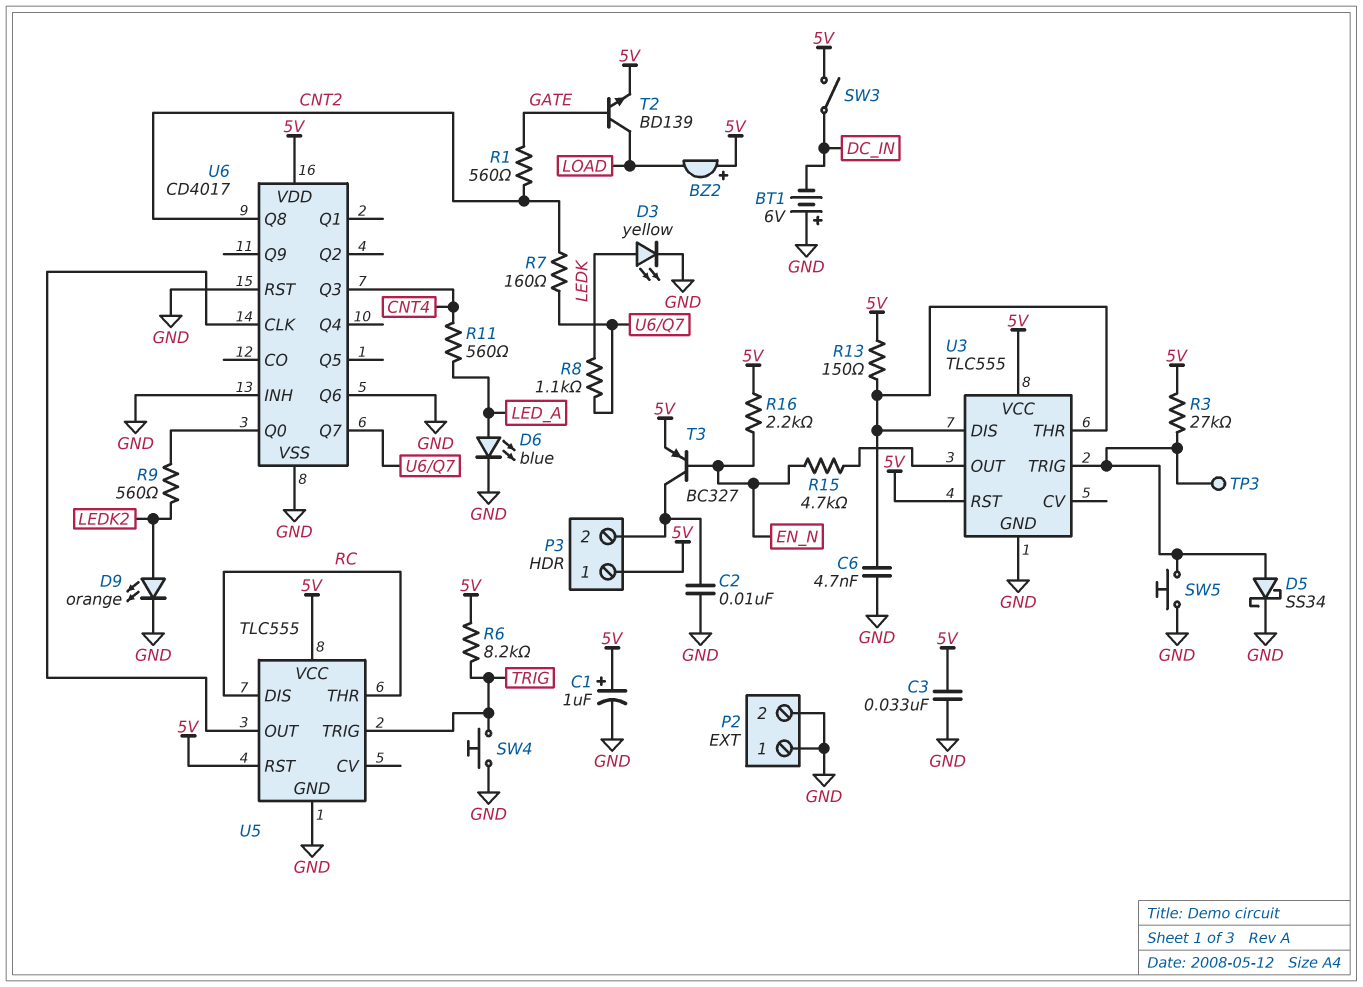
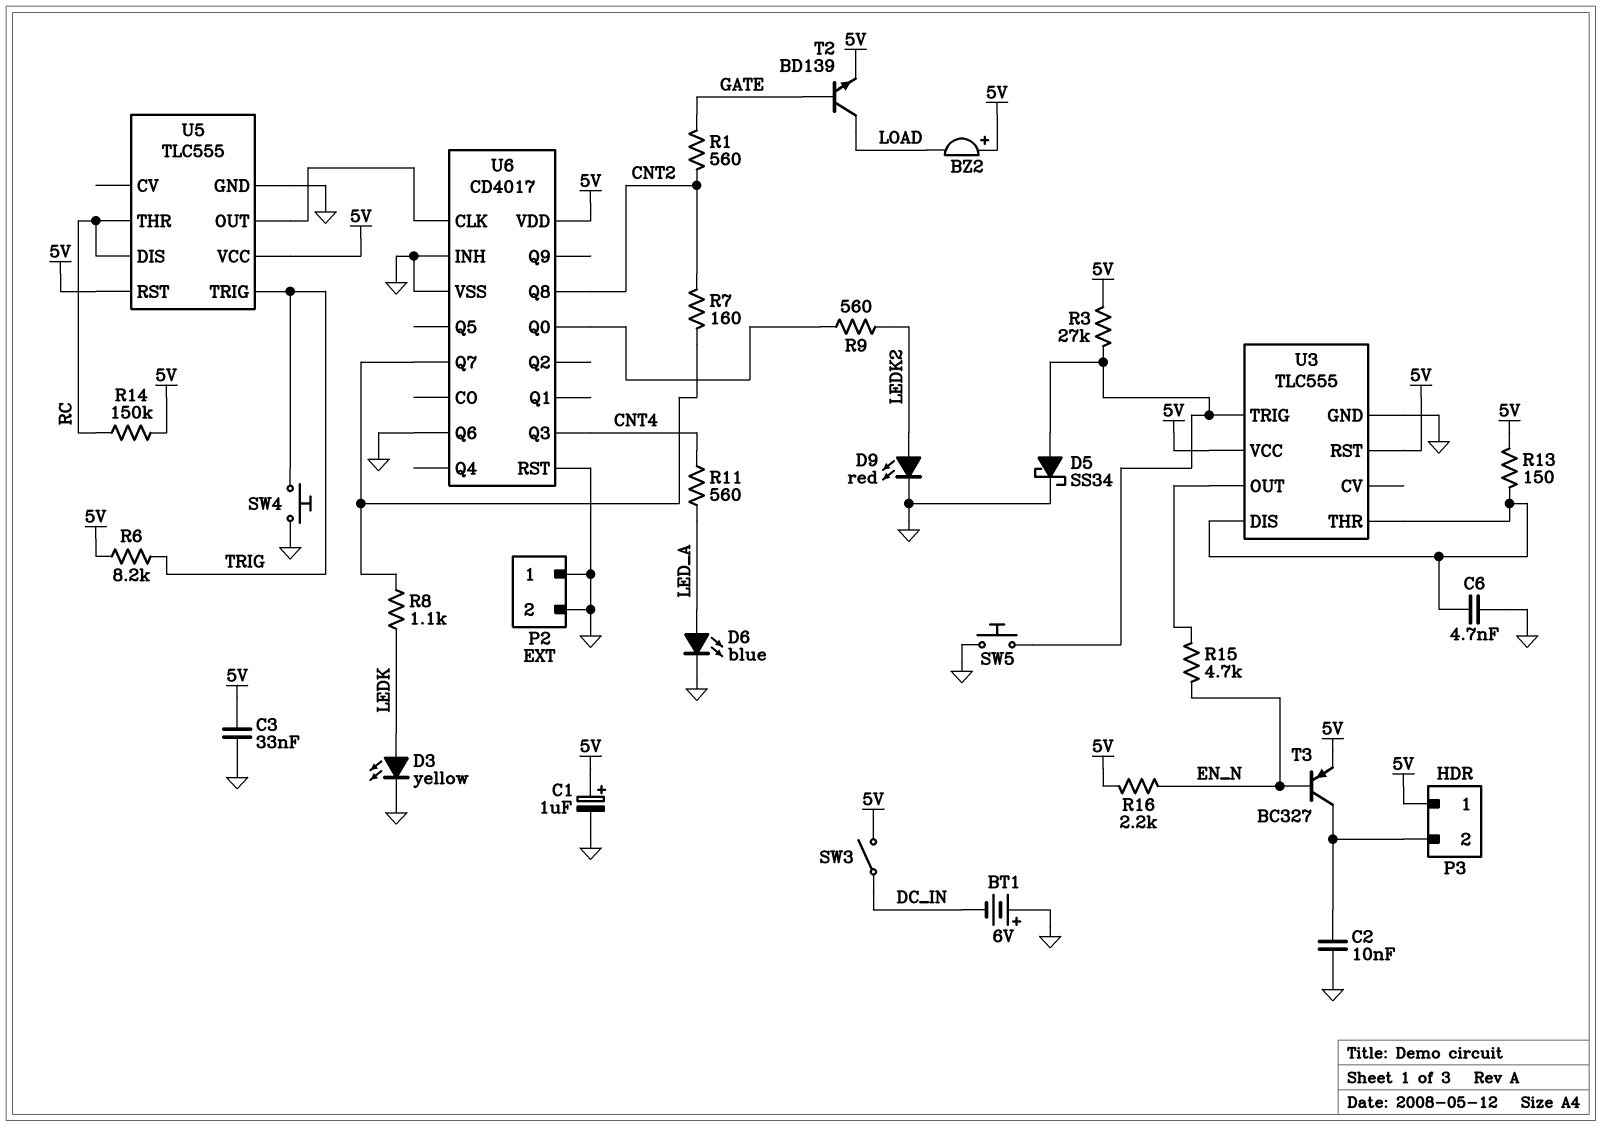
D9: LED orange (A LEDK2, K GND) -> LED red (A LEDK2, K GND)
R14: none -> 150k (5V, RC)
TP3: test point (U3/TRIG) -> none

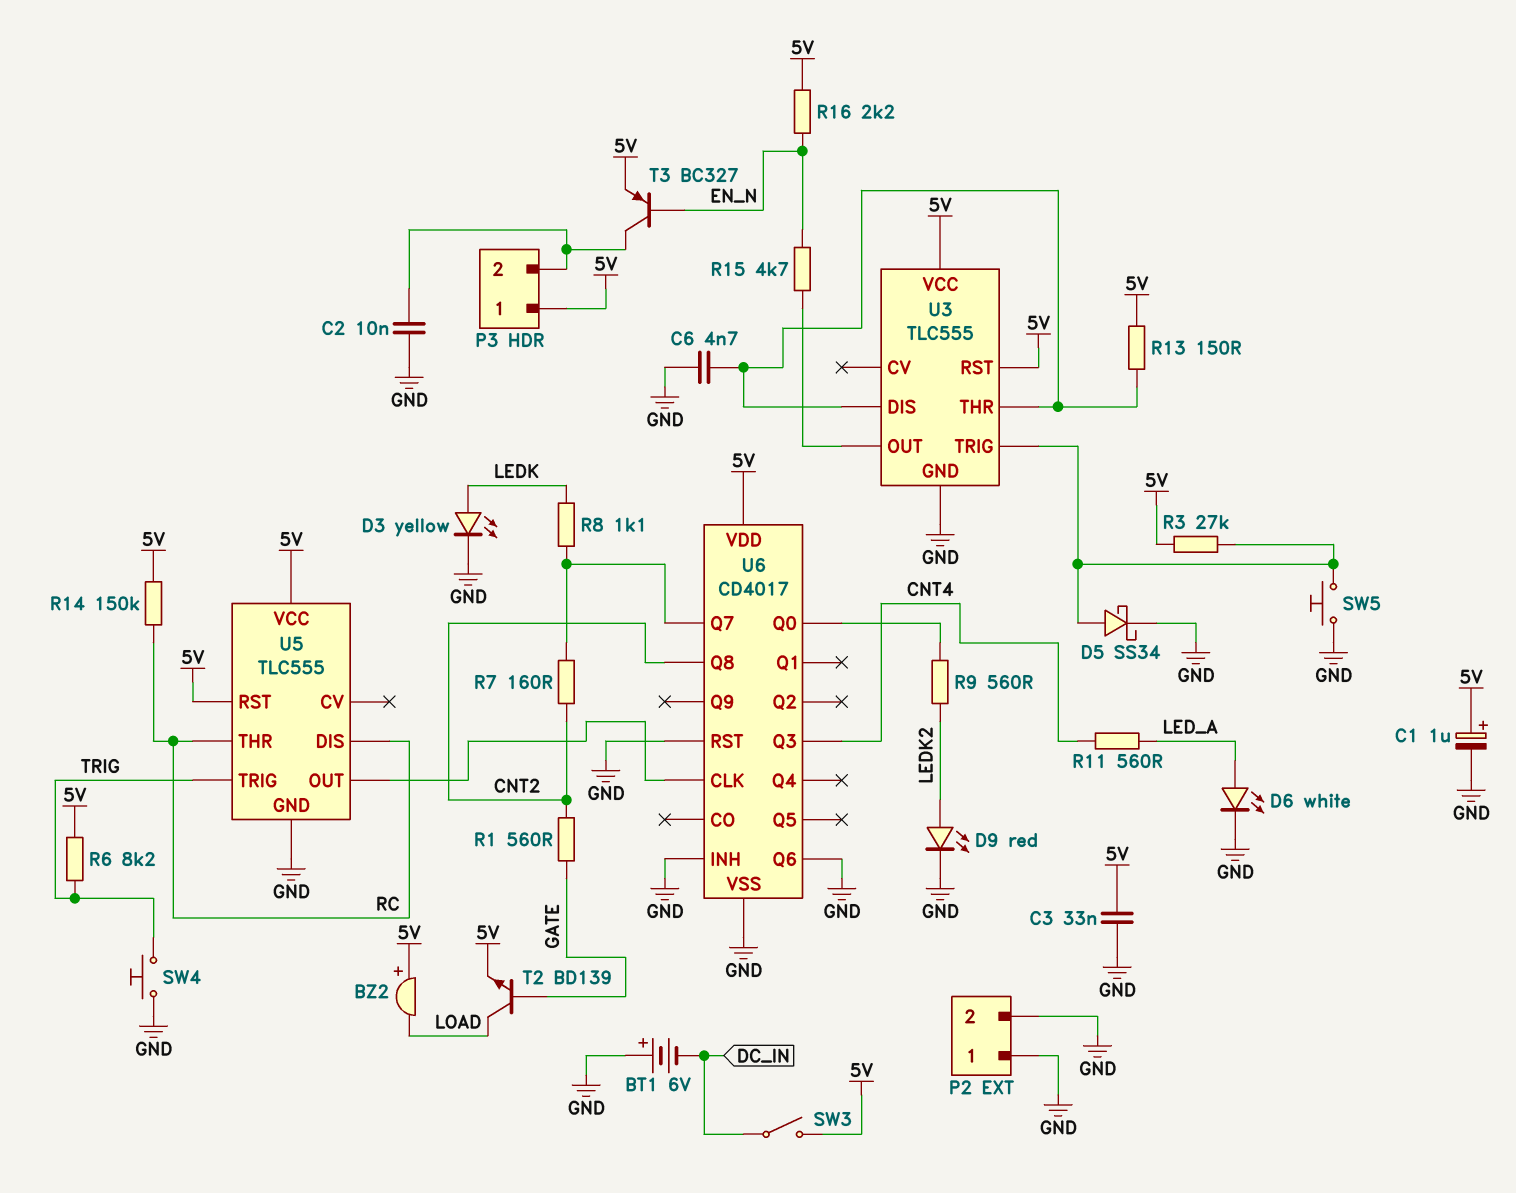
D6: LED blue (A LED_A, K GND) -> LED white (A LED_A, K GND)

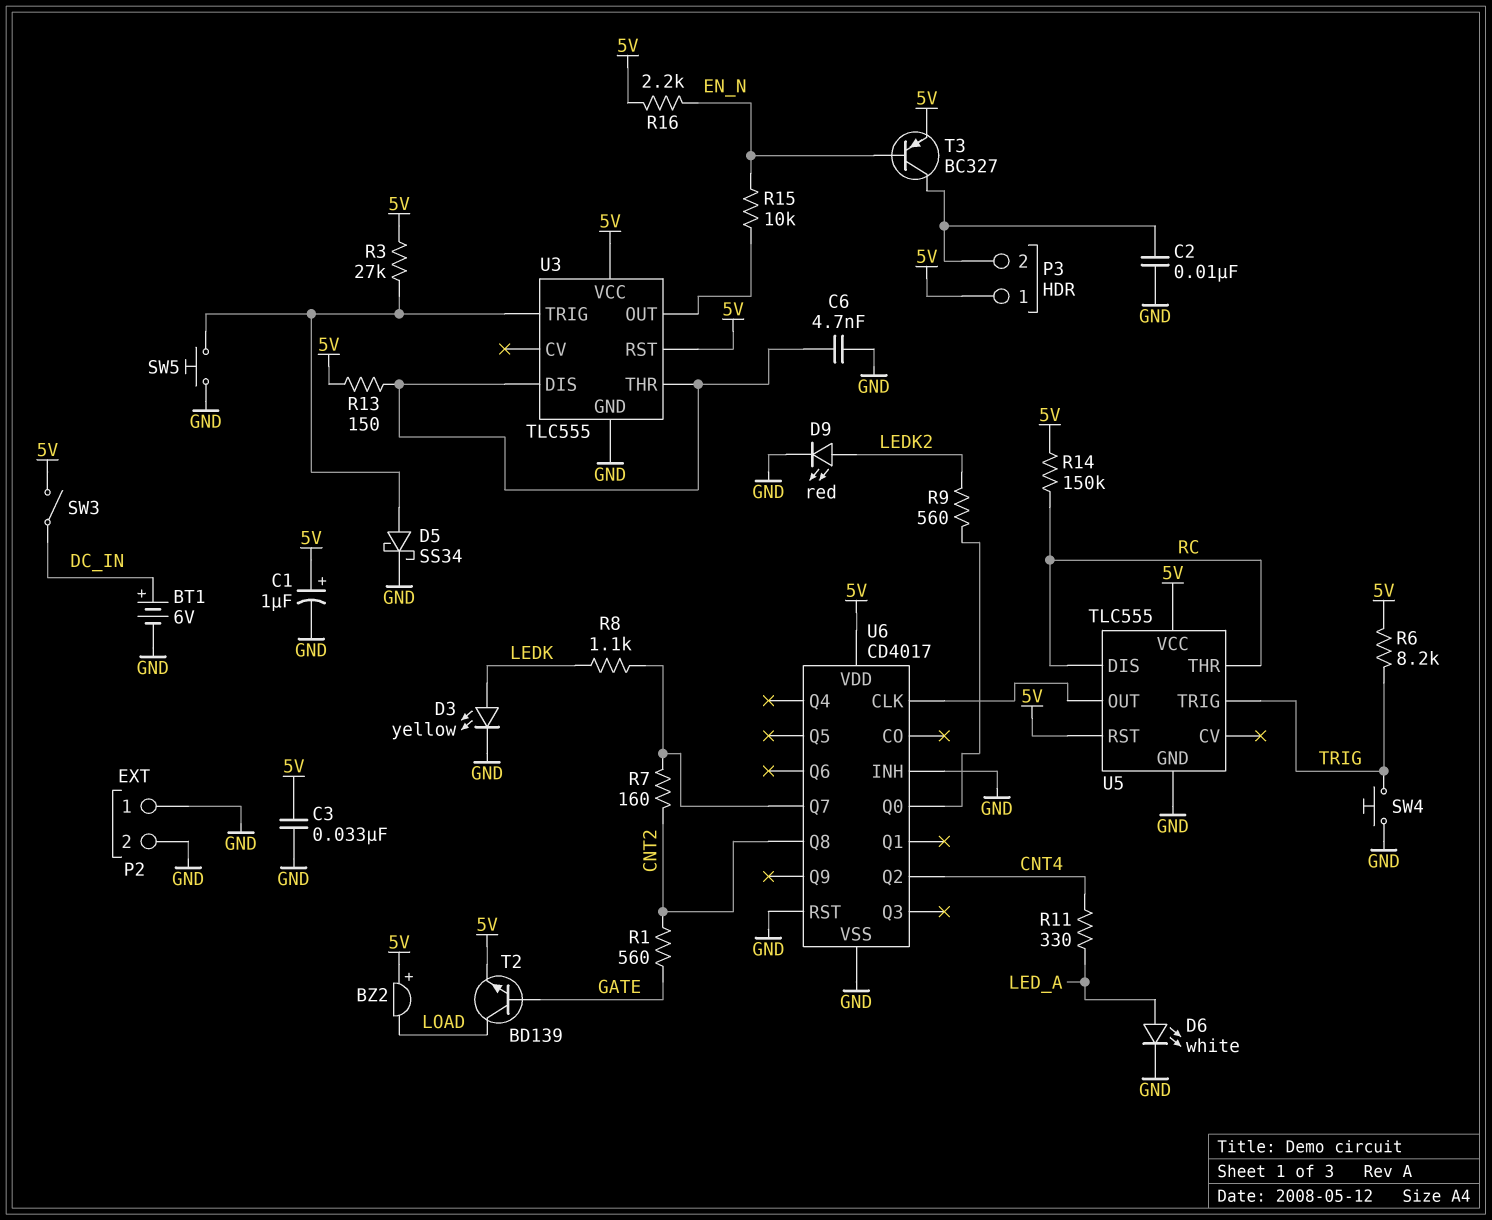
BT1: 6V (plus GND, minus DC_IN) -> 6V (plus DC_IN, minus GND)
R11: 560 (CNT4, LED_A) -> 330 (CNT4, LED_A)
R15: 4.7k (EN_N, U3/OUT) -> 10k (EN_N, U3/OUT)
U6 pin Q2: none -> CNT4
U6 pin Q3: CNT4 -> none
U6 pin Q6: GND -> none

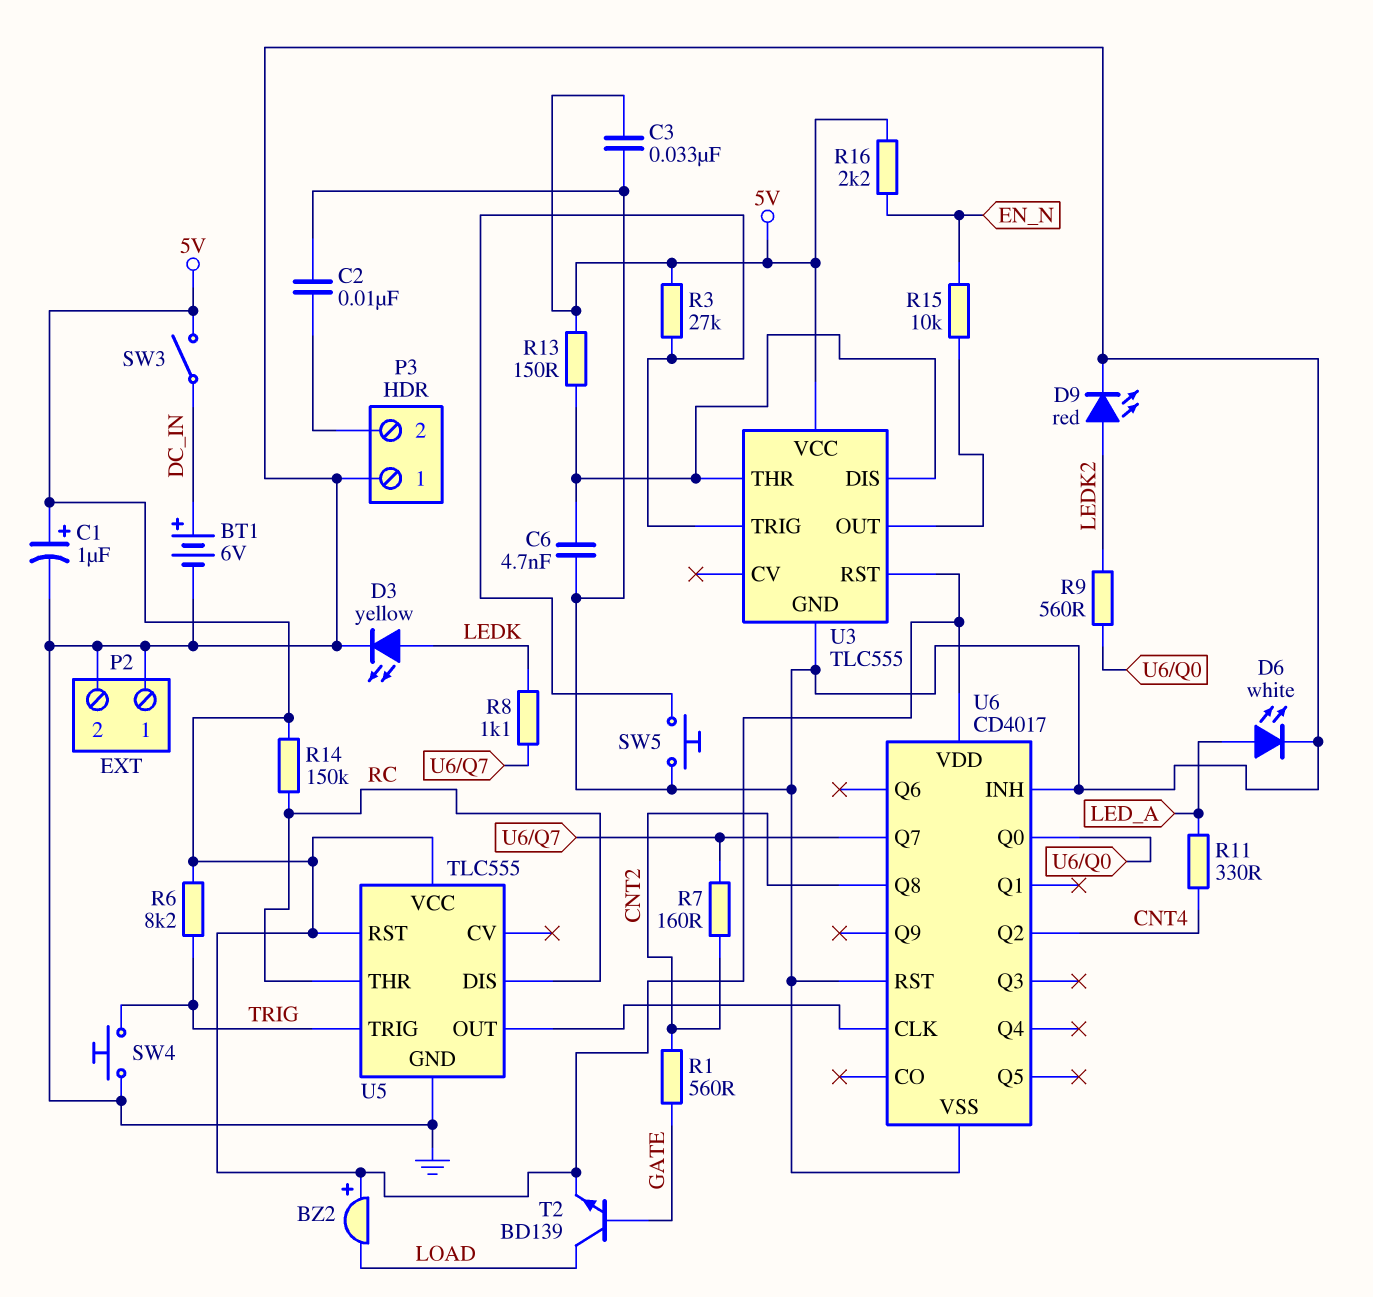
D5: schottky SS34 (A U3/TRIG, K GND) -> none
P3 pin 1: 5V -> GND
T3: PNP BC327 (B EN_N, C P3/2, E 5V) -> none

